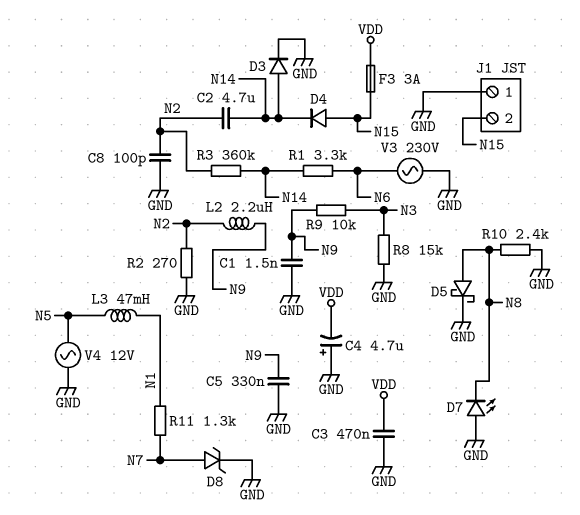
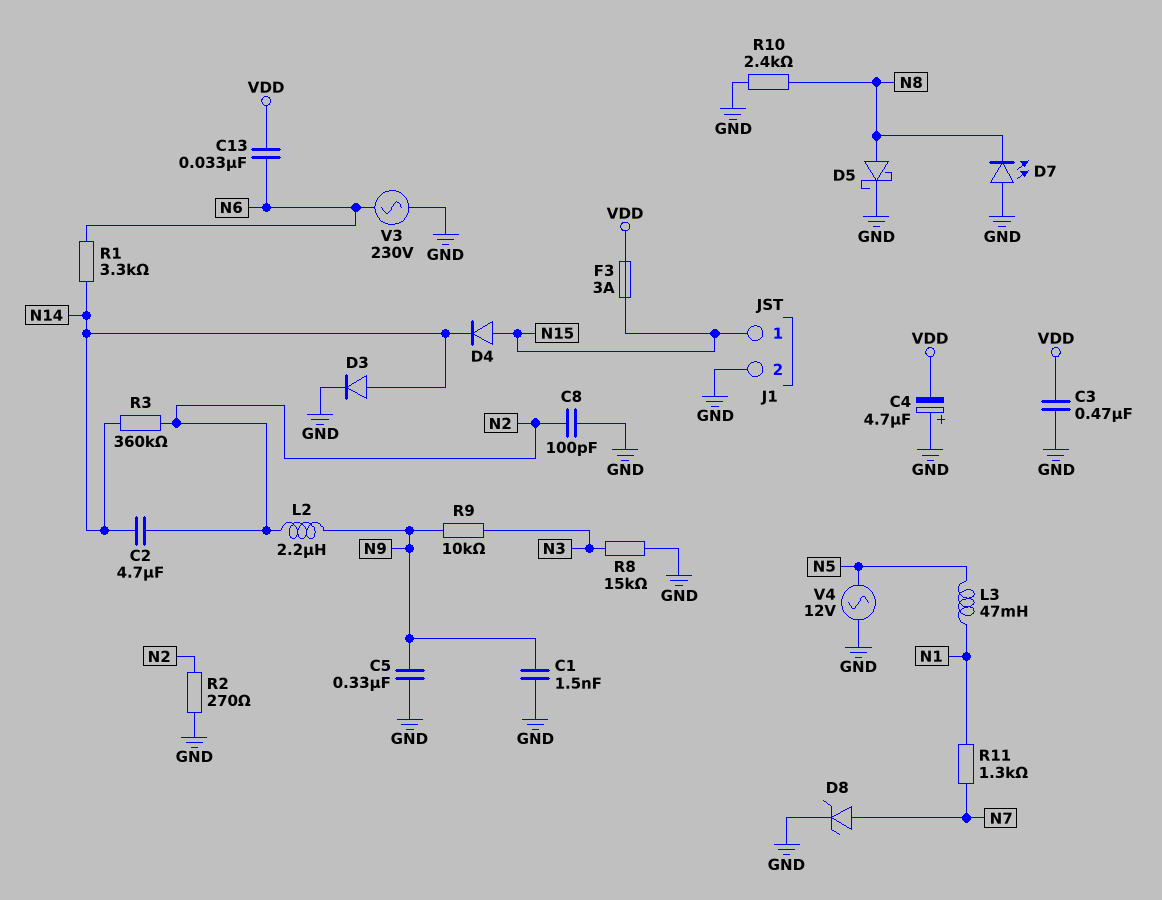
C13: none -> 33nF (N6, VDD)
J1 pin 1: GND -> N15
J1 pin 2: N15 -> GND

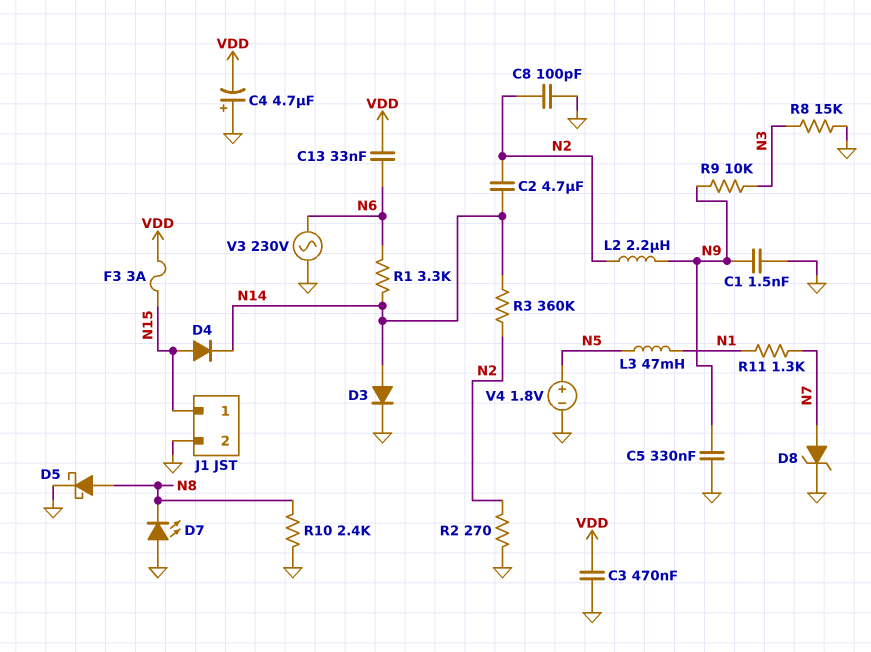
V4: AC 12V (GND, N5) -> 1.8V (plus N5, minus GND)

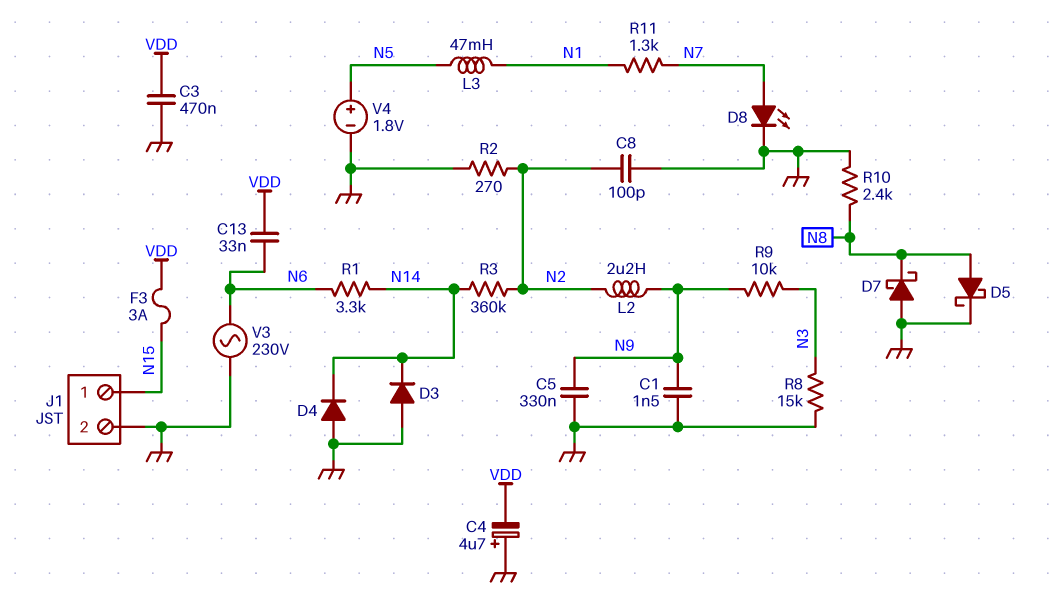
C2: 4.7uF (N2, N14) -> none
D3: diode (A N14, K GND) -> diode (A GND, K N14)
D4: diode (A N15, K N14) -> diode (A GND, K N14)
D7: LED (A GND, K N8) -> schottky (A GND, K N8)
D8: zener (A N7, K GND) -> LED (A N7, K GND)

